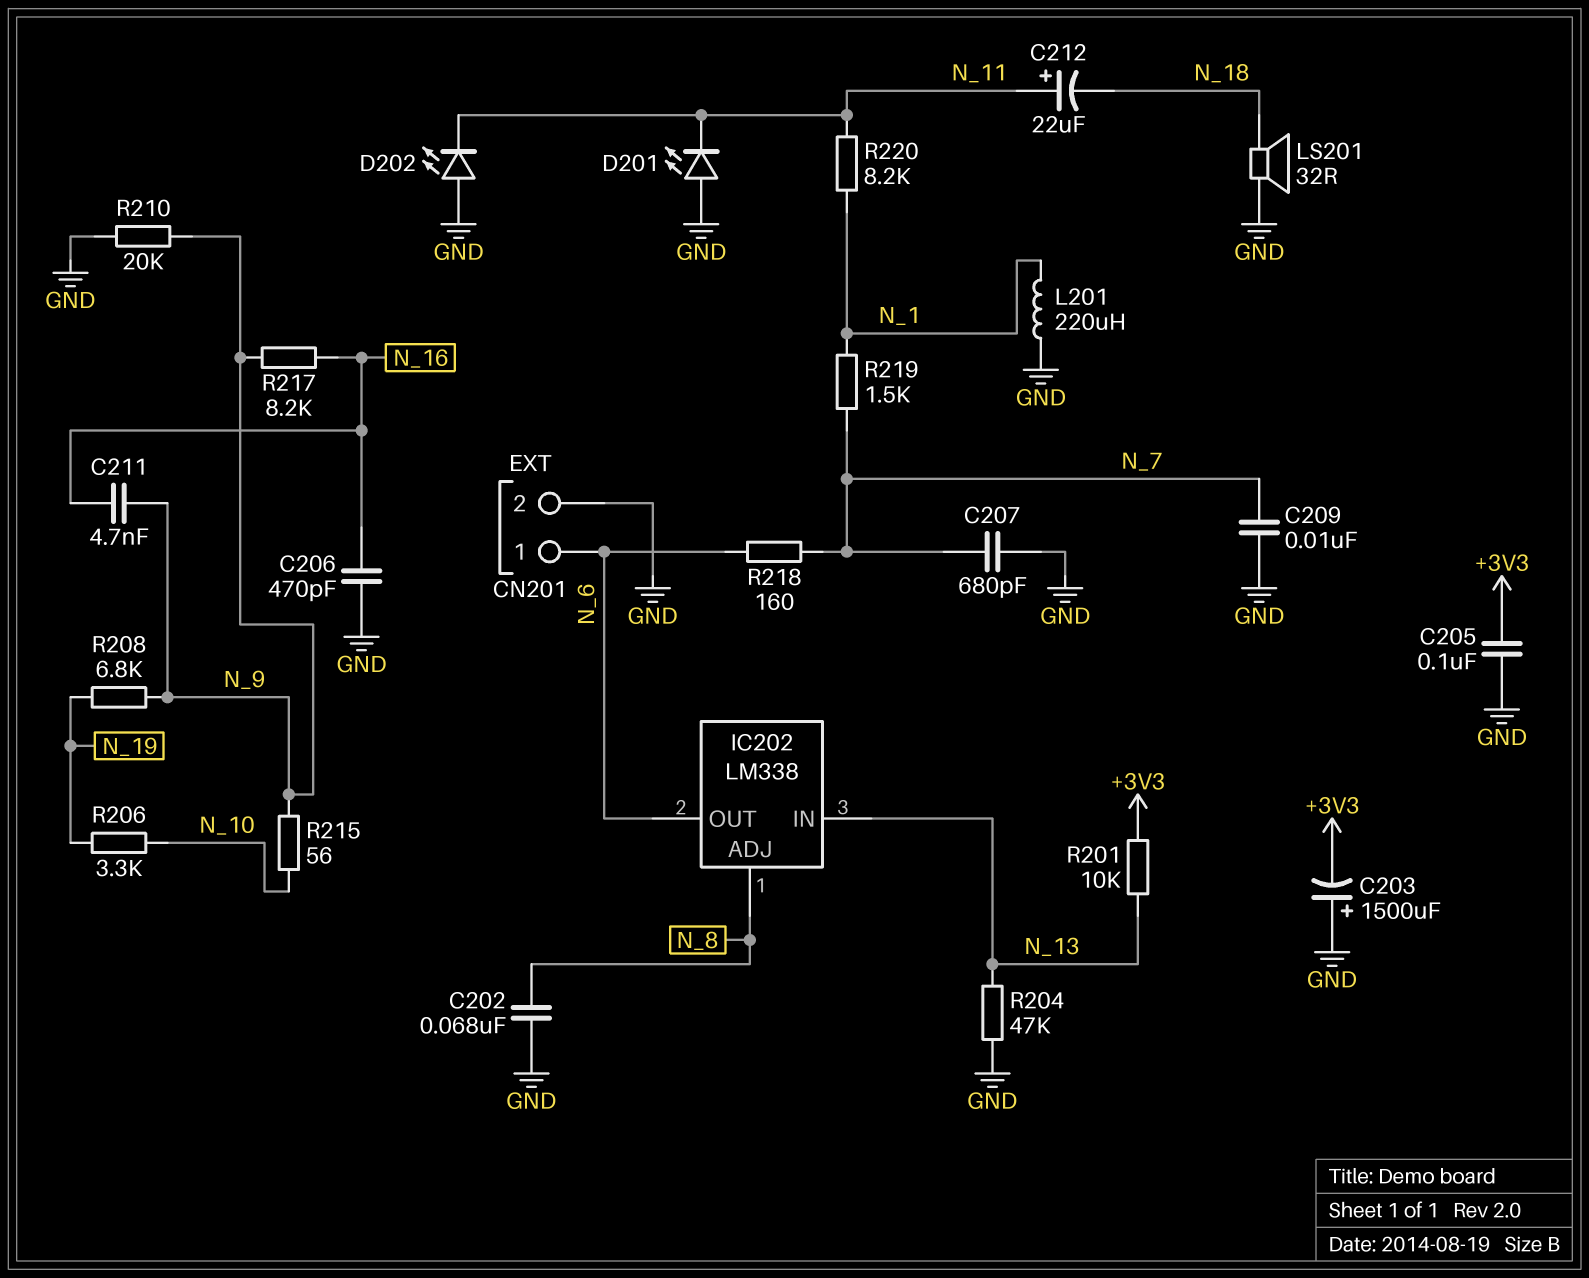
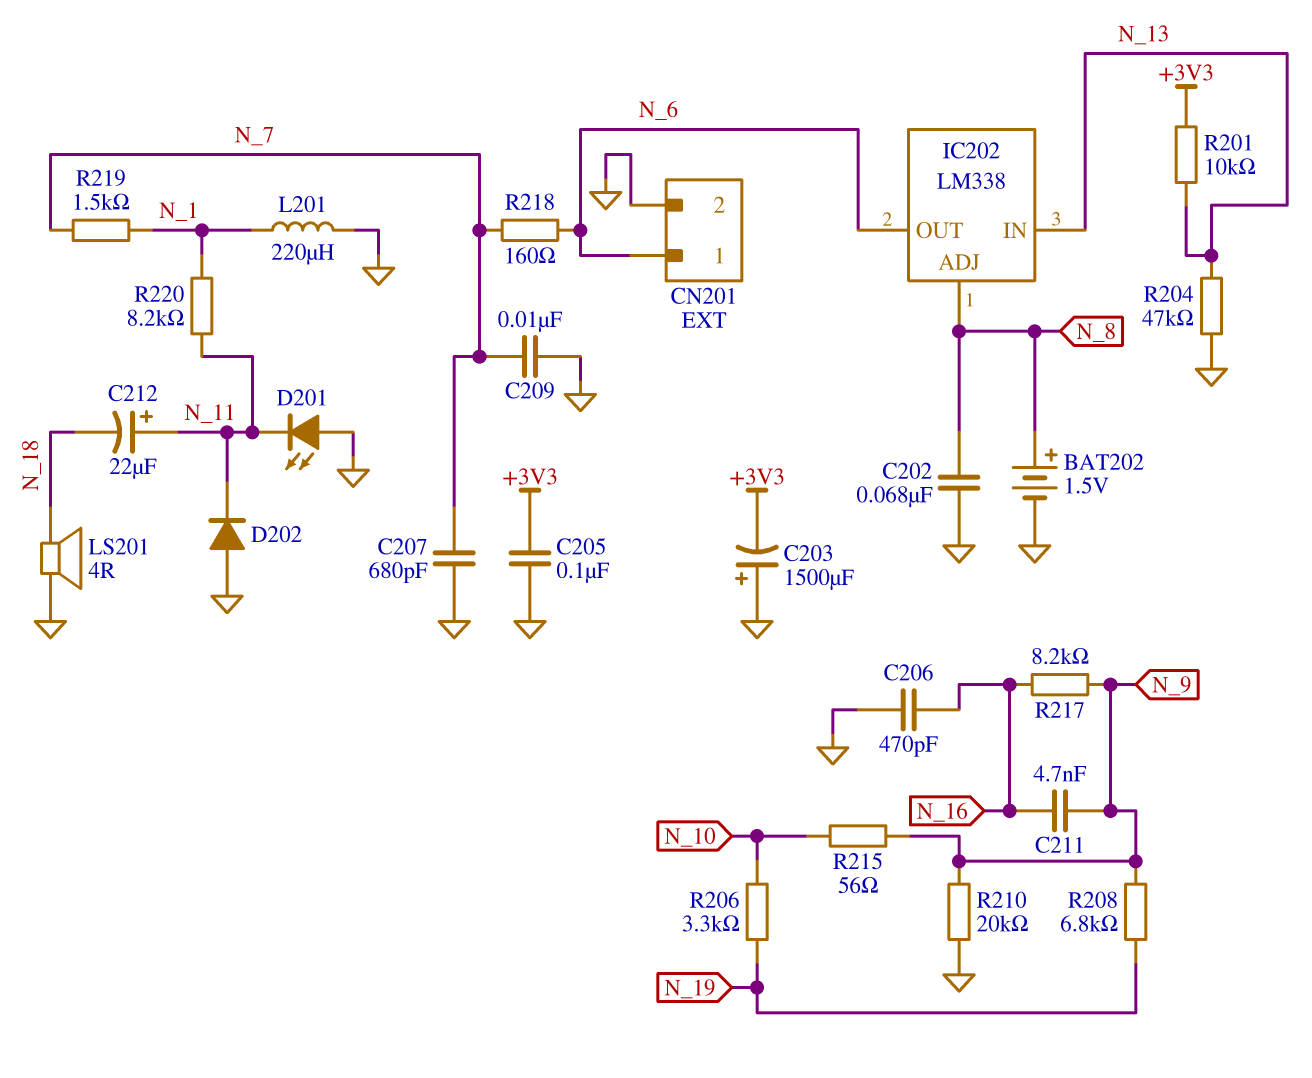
BAT202: none -> 1.5V (plus N_8, minus GND)
D202: LED (A GND, K N_11) -> diode (A GND, K N_11)
LS201: speaker 32R (GND, N_18) -> speaker 4R (GND, N_18)

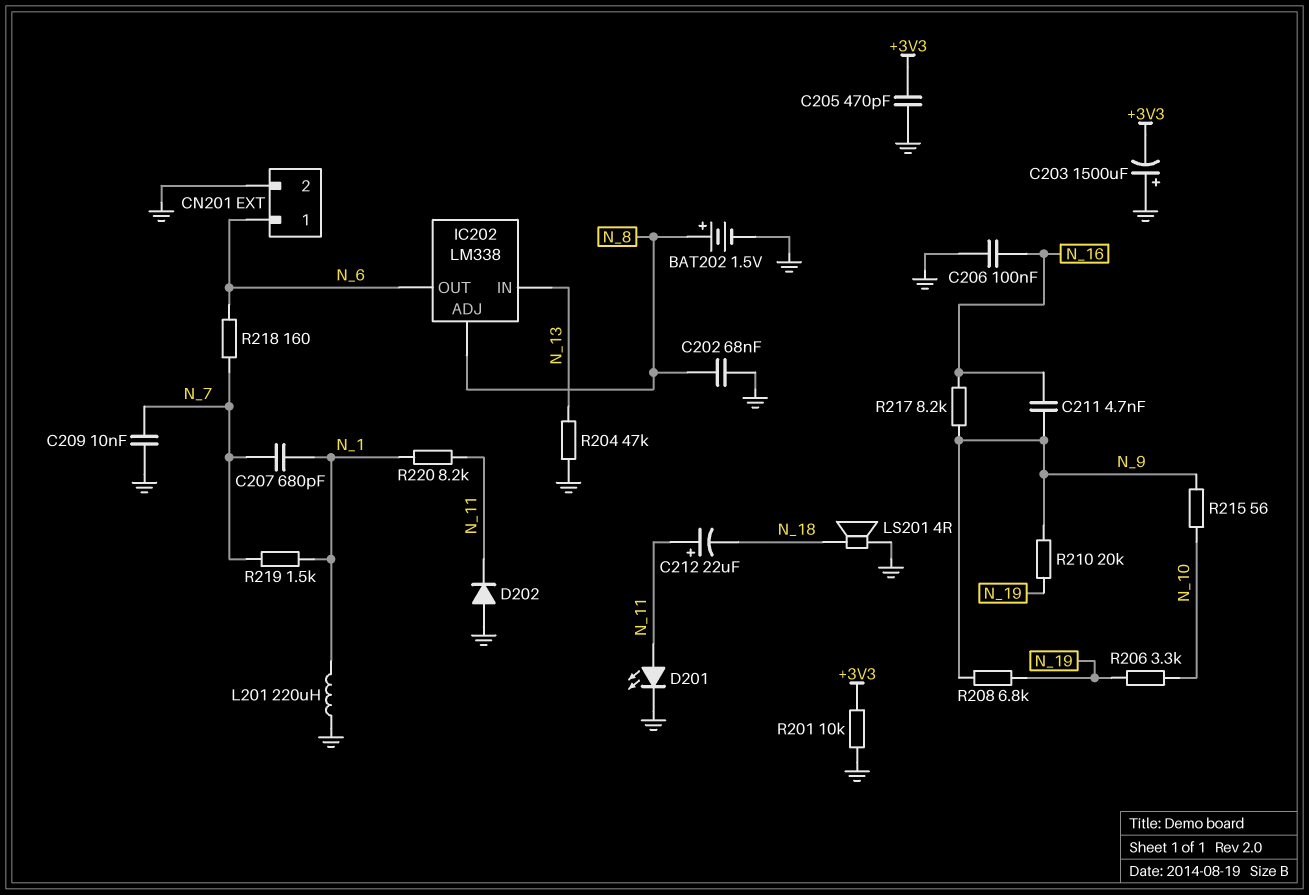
C205: 100nF (+3V3, GND) -> 470pF (+3V3, GND)
C206: 470pF (GND, N_16) -> 100nF (GND, N_16)
C207: 680pF (GND, N_7) -> 680pF (N_1, N_7)
D201: LED (A GND, K N_11) -> LED (A N_11, K GND)
R201: 10k (+3V3, N_13) -> 10k (+3V3, GND)
R210: 20k (GND, N_9) -> 20k (N_9, N_19)

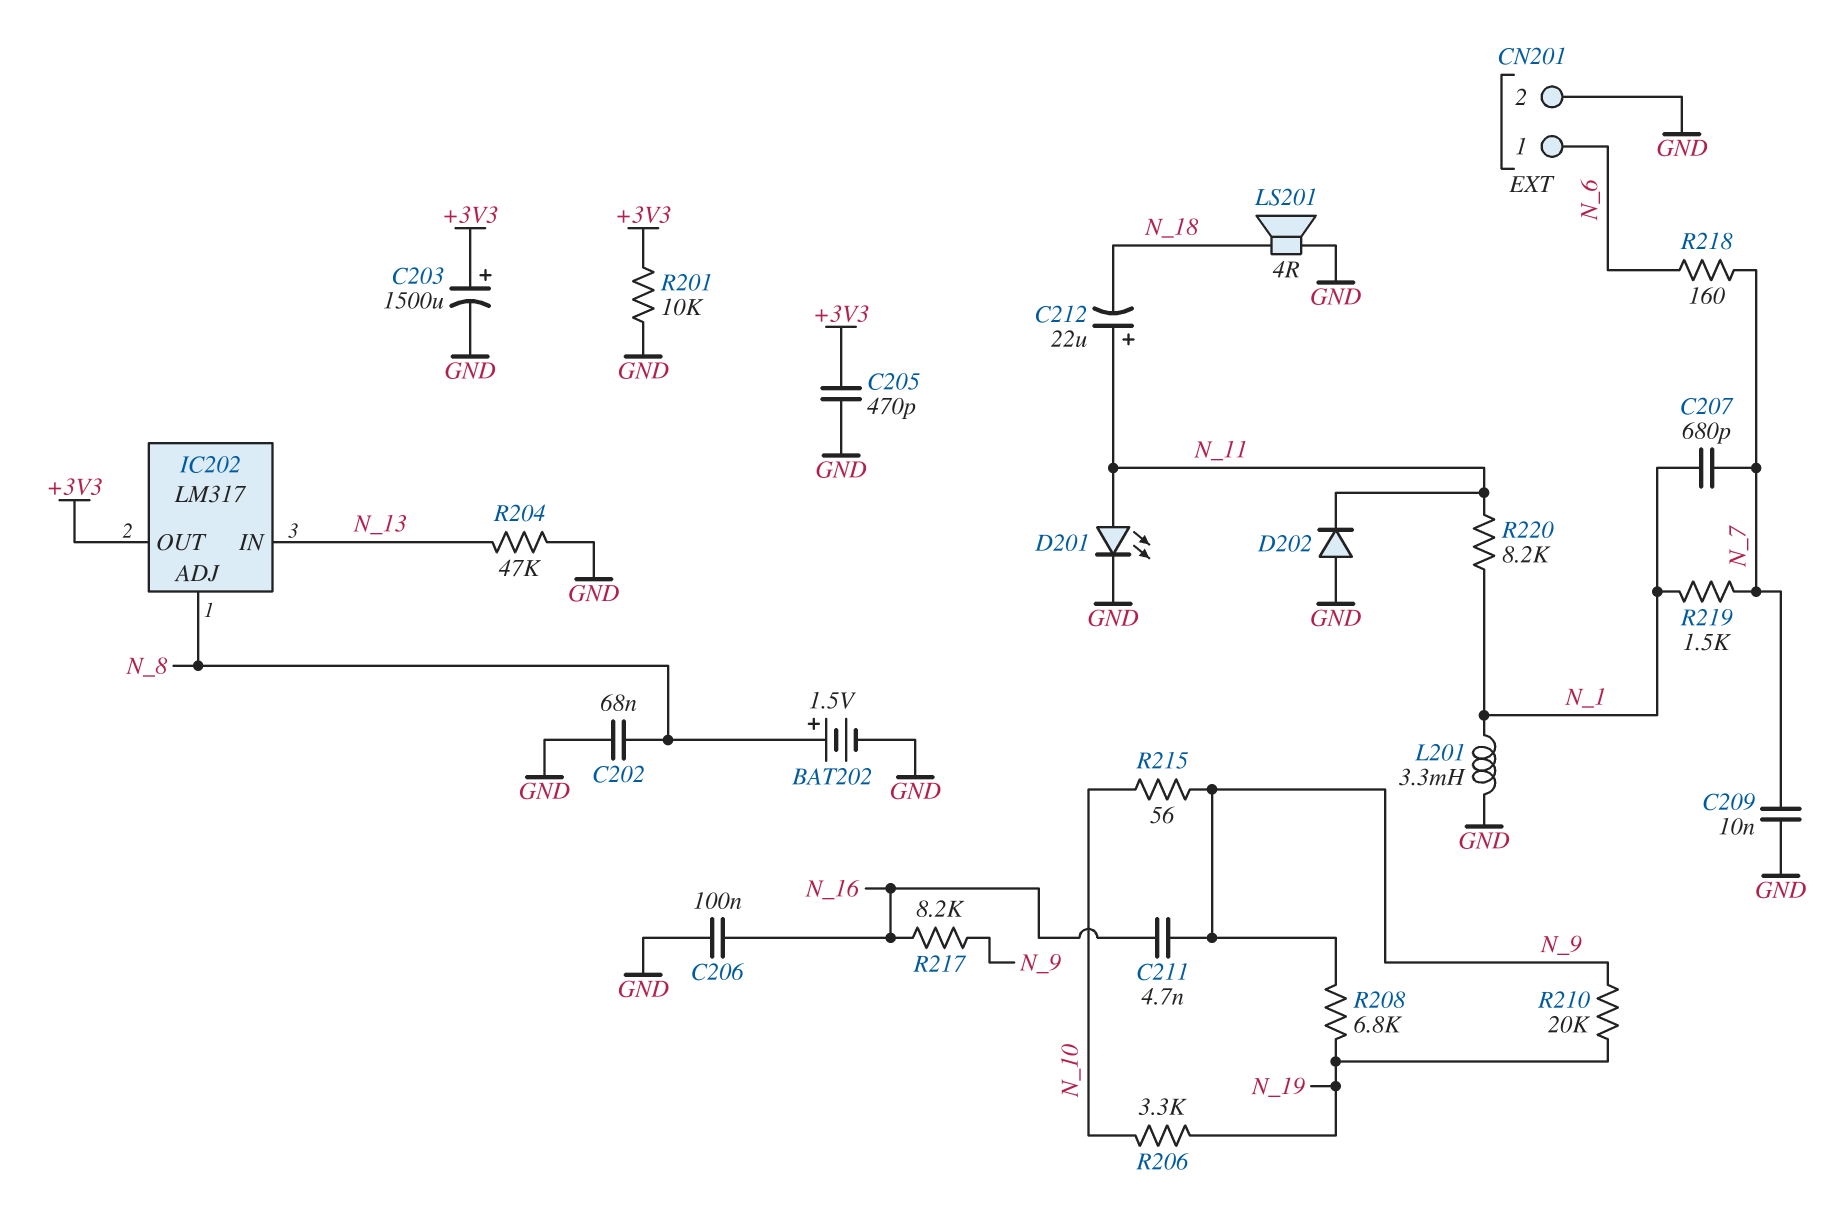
C203: 1500uF (plus GND, minus +3V3) -> 1500uF (plus +3V3, minus GND)
IC202: LM338 -> LM317
IC202 pin OUT: N_6 -> +3V3
L201: 220uH (GND, N_1) -> 3.3mH (GND, N_1)

